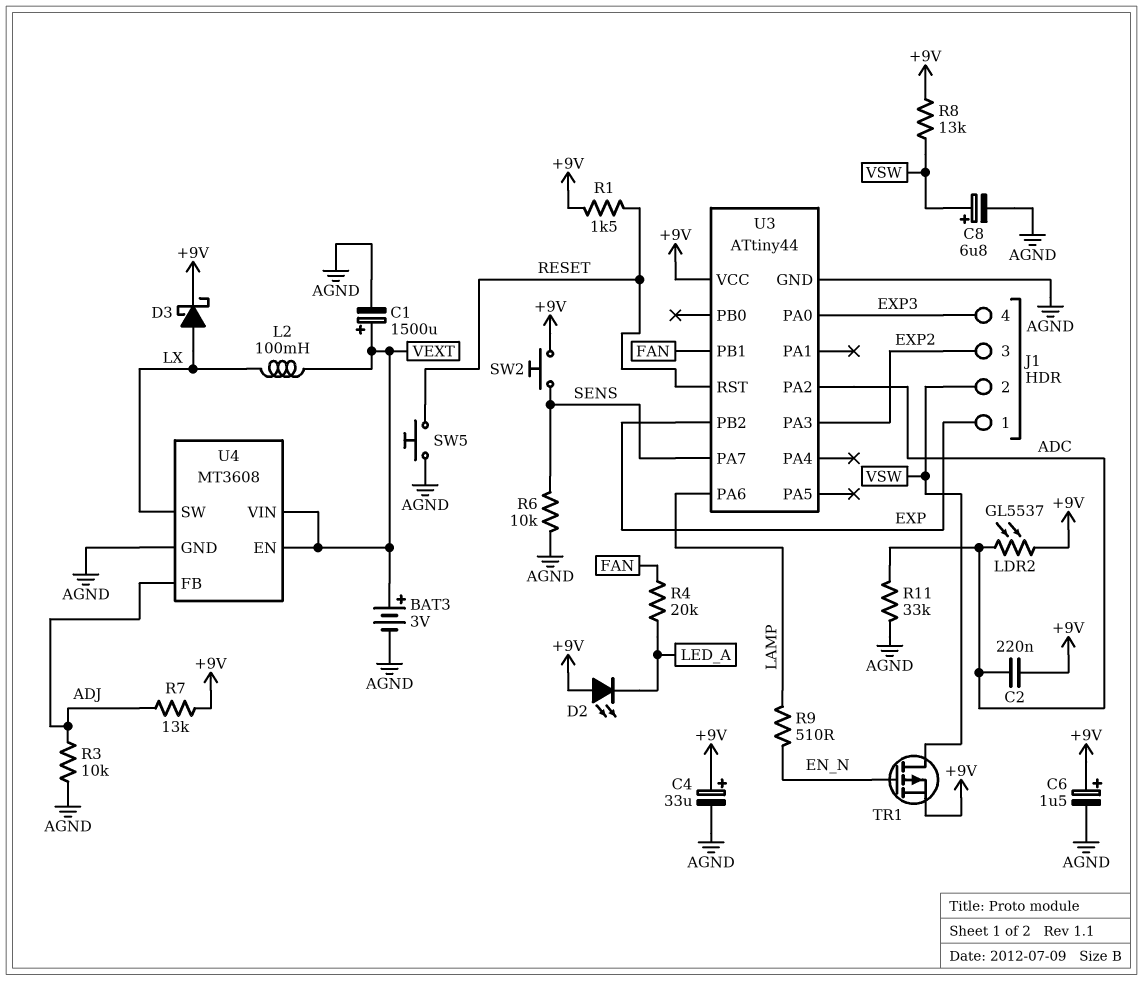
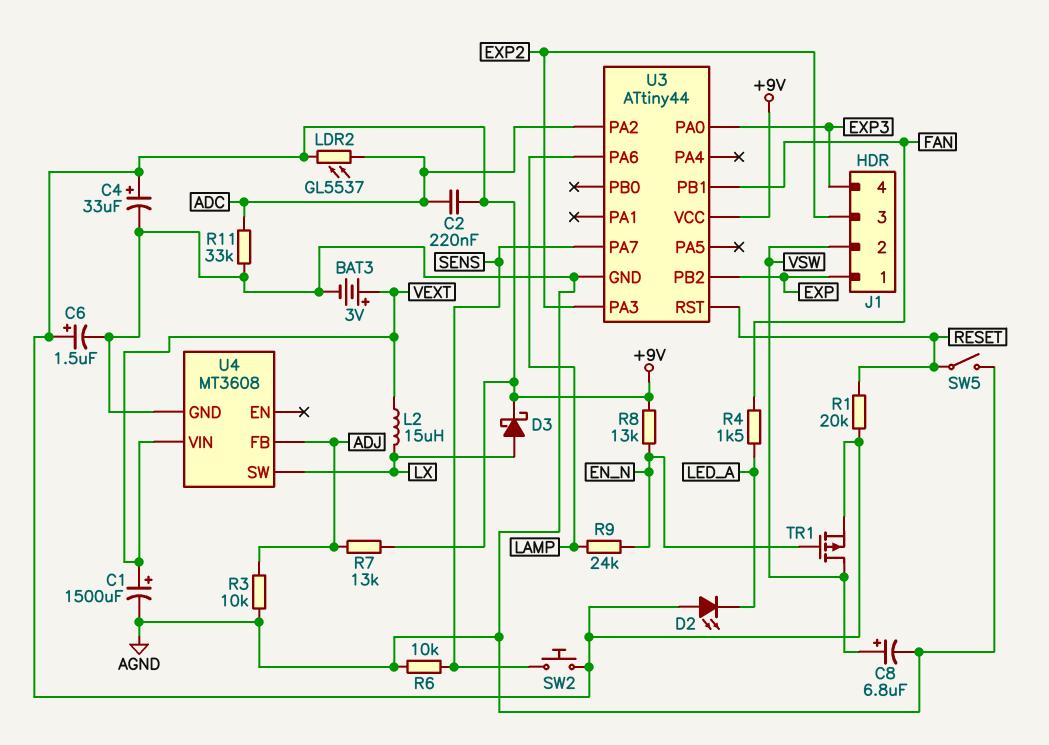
L2: 100mH (LX, VEXT) -> 15uH (LX, VEXT)
R1: 1.5k (+9V, RESET) -> 20k (+9V, RESET)
R4: 20k (FAN, LED_A) -> 1.5k (FAN, LED_A)
R8: 13k (+9V, VSW) -> 13k (+9V, EN_N)
R9: 510 (EN_N, LAMP) -> 24k (EN_N, LAMP)
SW5: button (AGND, RESET) -> switch (AGND, RESET)
U4 pin EN: VEXT -> none

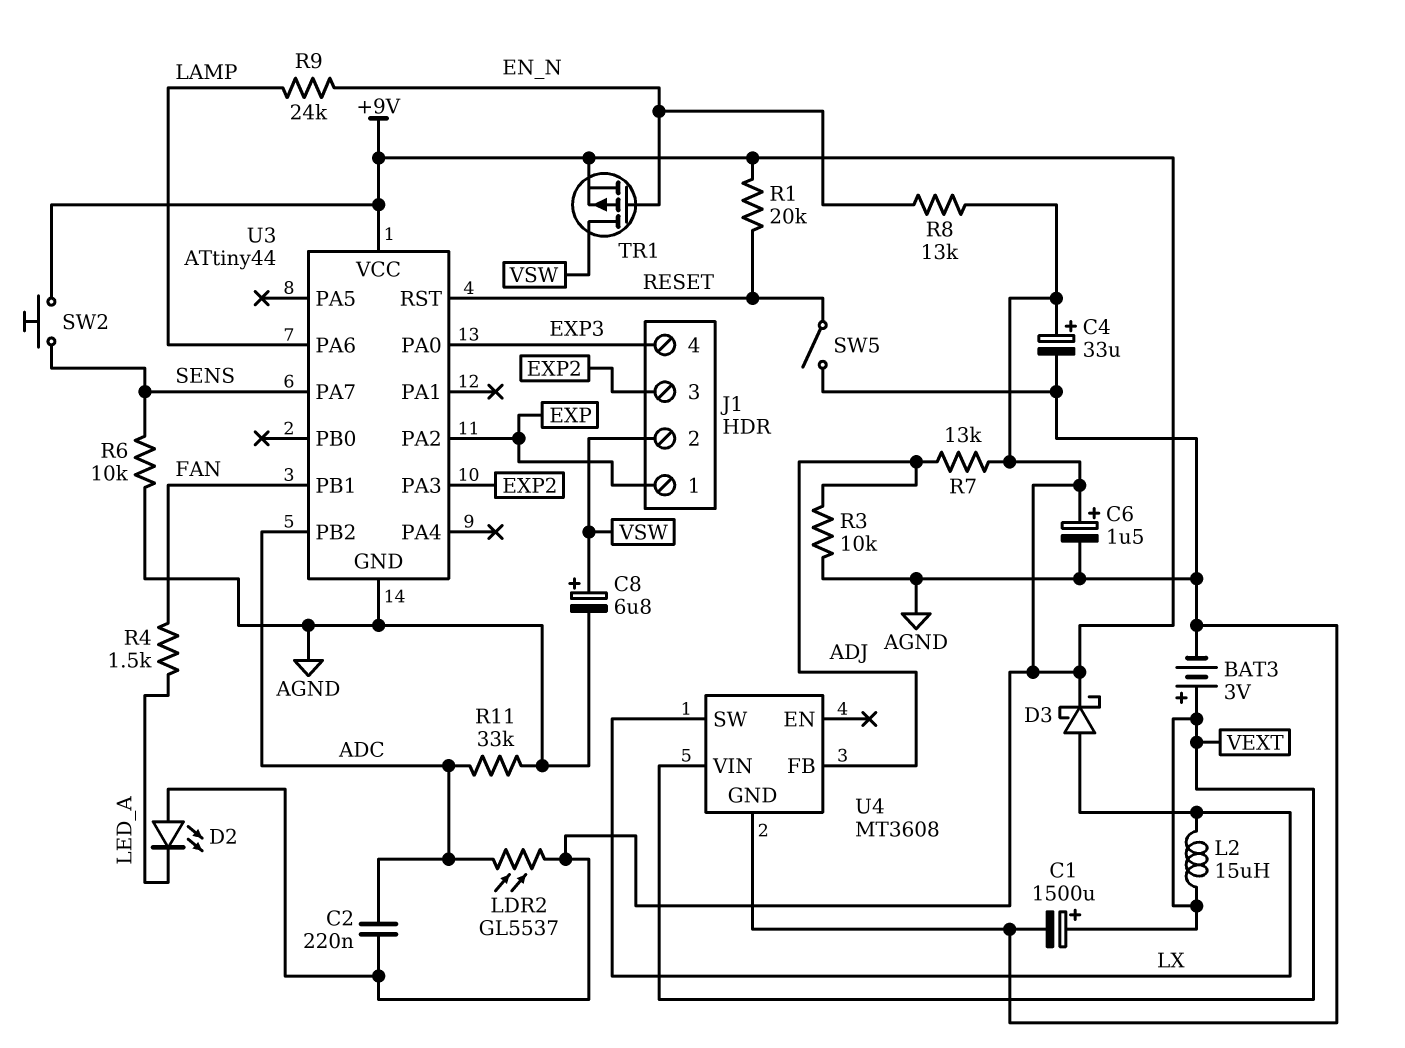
U3 pin PA2: ADC -> EXP
U3 pin PB2: EXP -> ADC

